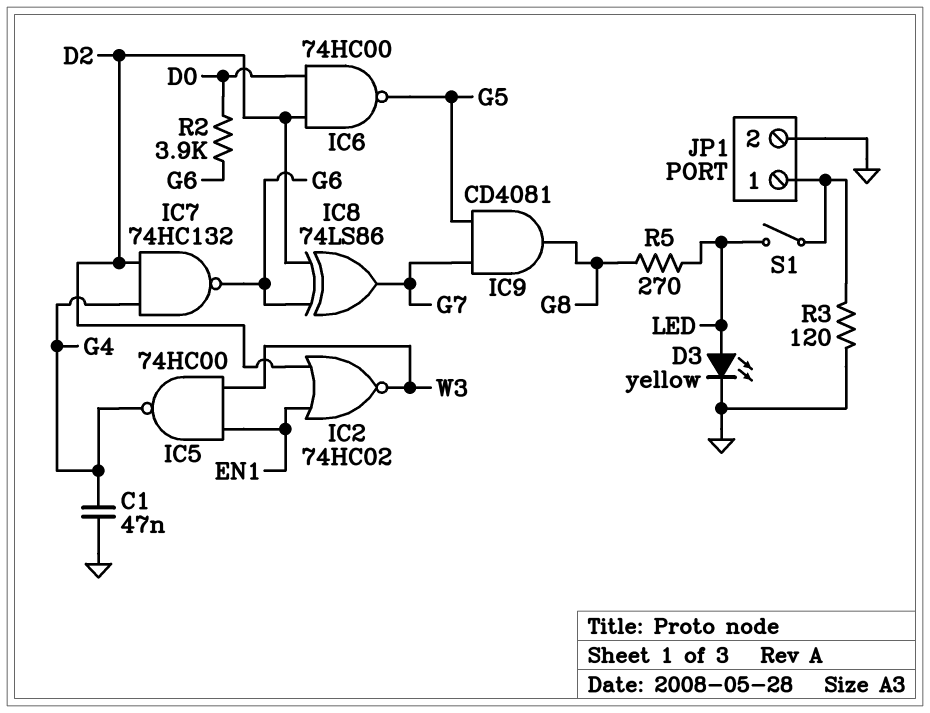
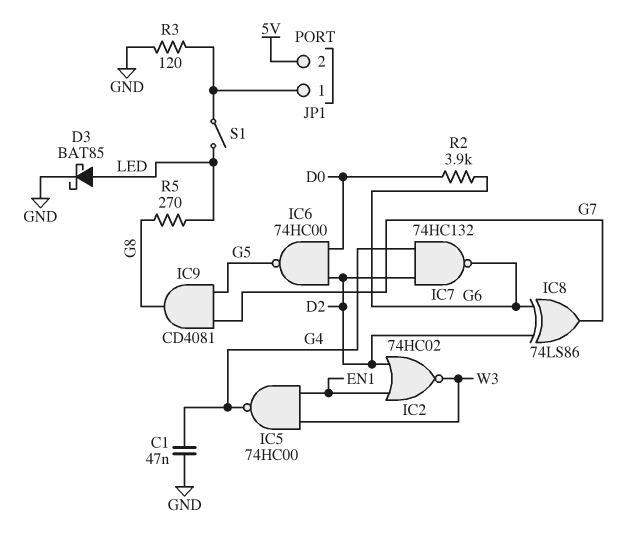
D3: LED yellow (A LED, K GND) -> schottky BAT85 (A LED, K GND)
JP1 pin 2: GND -> 5V

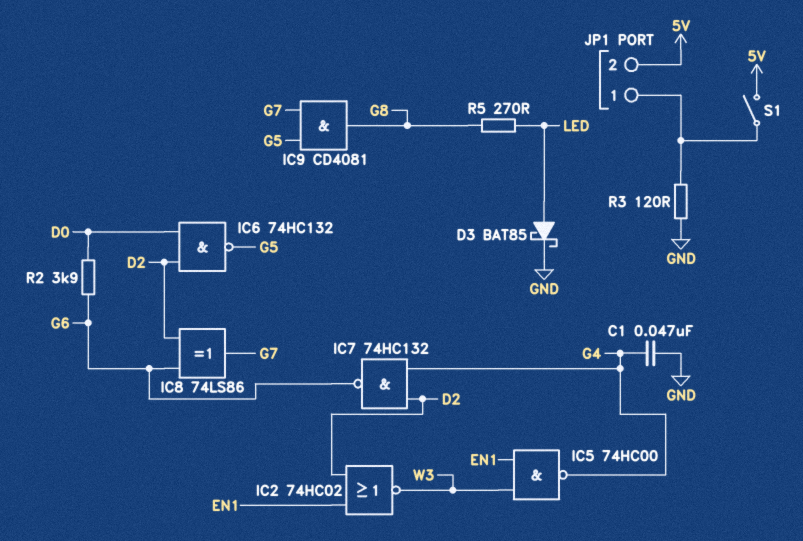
IC6: NAND 74HC00 (in D0, in D2, out G5) -> NAND 74HC132 (in D0, in D2, out G5)
S1: switch (JP1/1, LED) -> switch (5V, JP1/1)

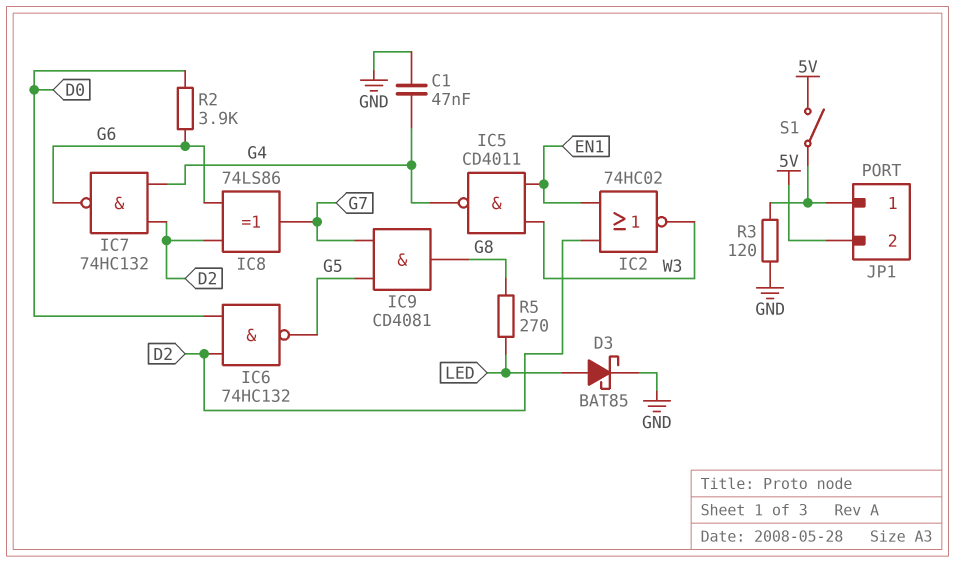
IC5: NAND 74HC00 (in EN1, in W3, out G4) -> NAND CD4011 (in EN1, in W3, out G4)

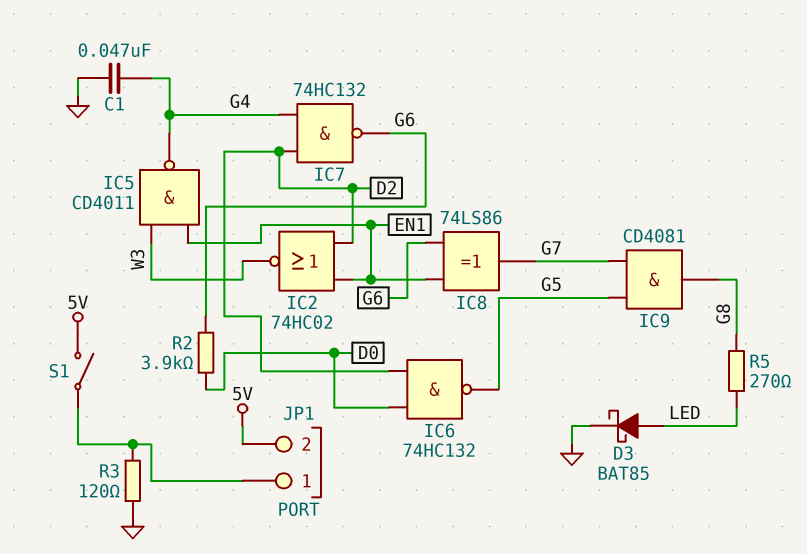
IC8: XOR 74LS86 (in D2, in G6, out G7) -> XOR 74LS86 (in EN1, in G6, out G7)

